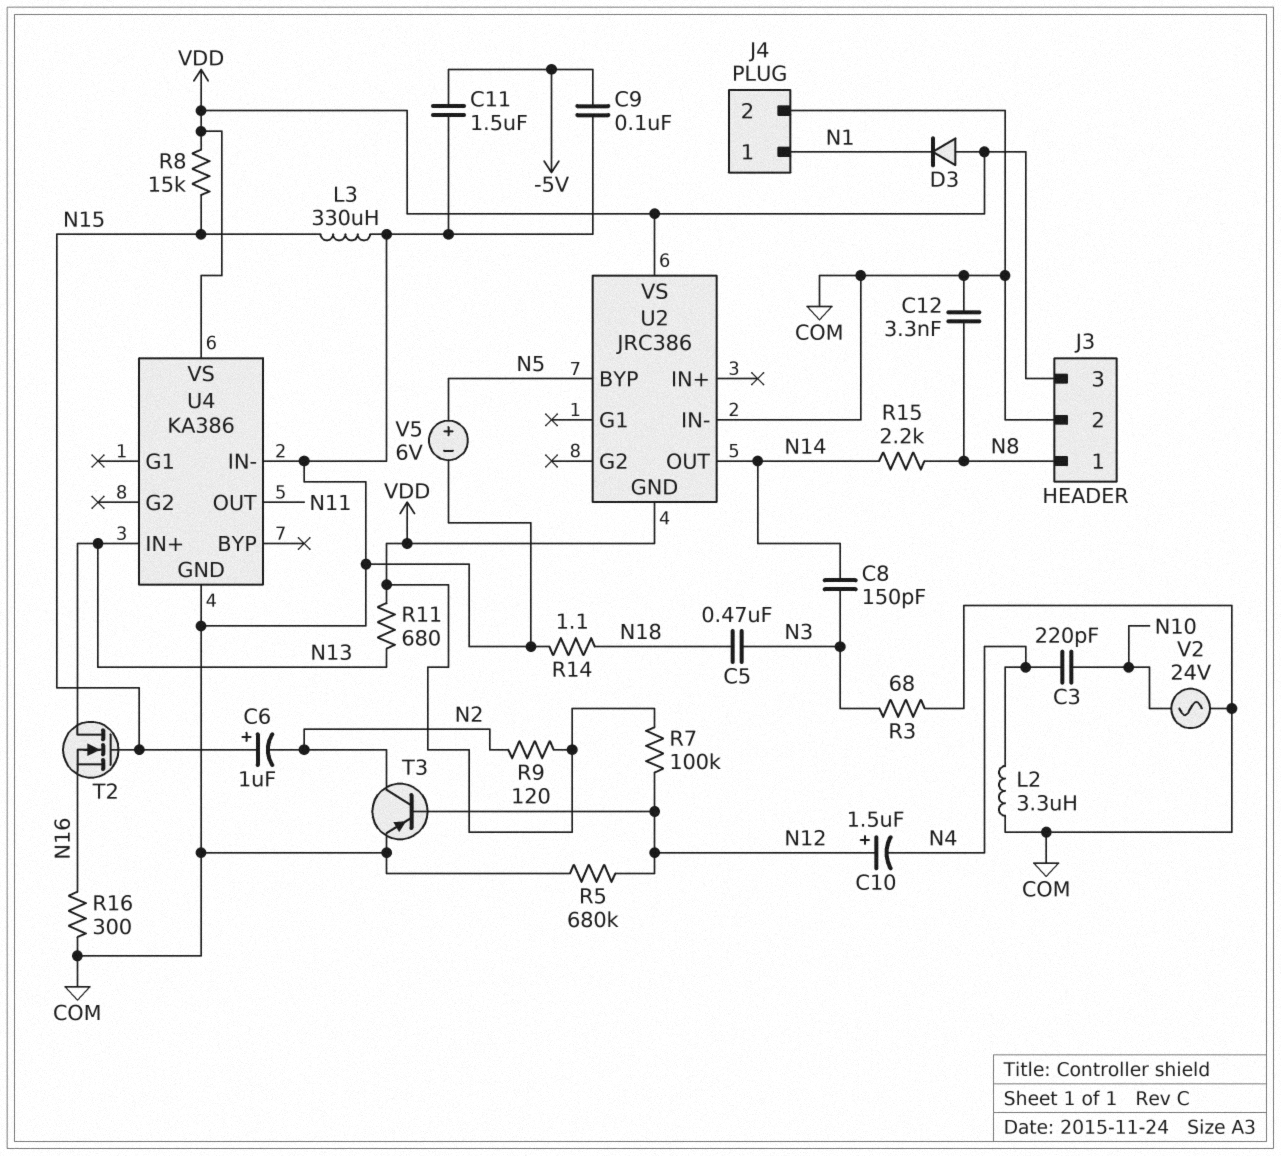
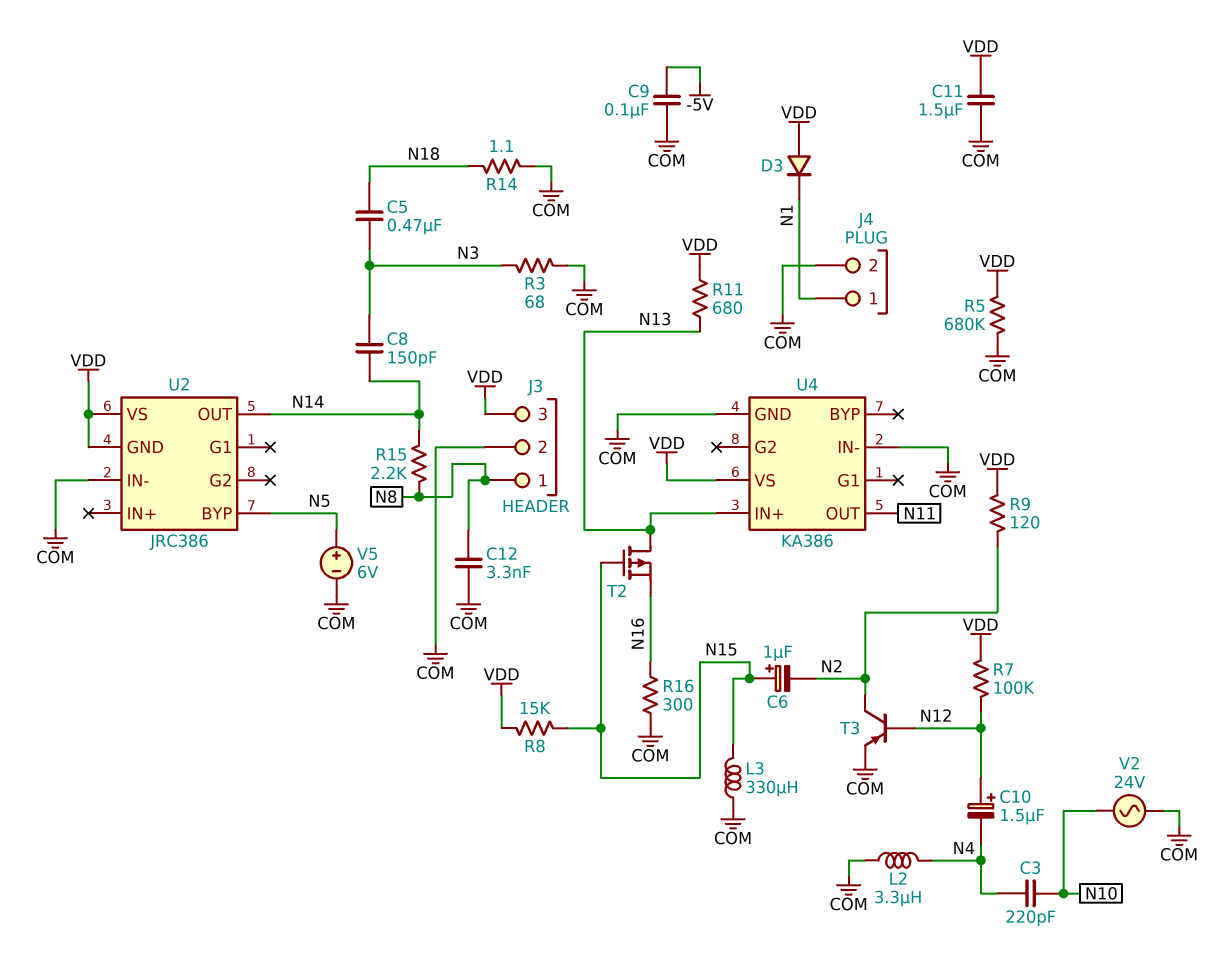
C11: 1.5uF (-5V, COM) -> 1.5uF (COM, VDD)
R5: 680k (COM, N12) -> 680k (COM, VDD)
T2: NMOS (G N15, D N13, S N16) -> PMOS (G N15, D N13, S N16)

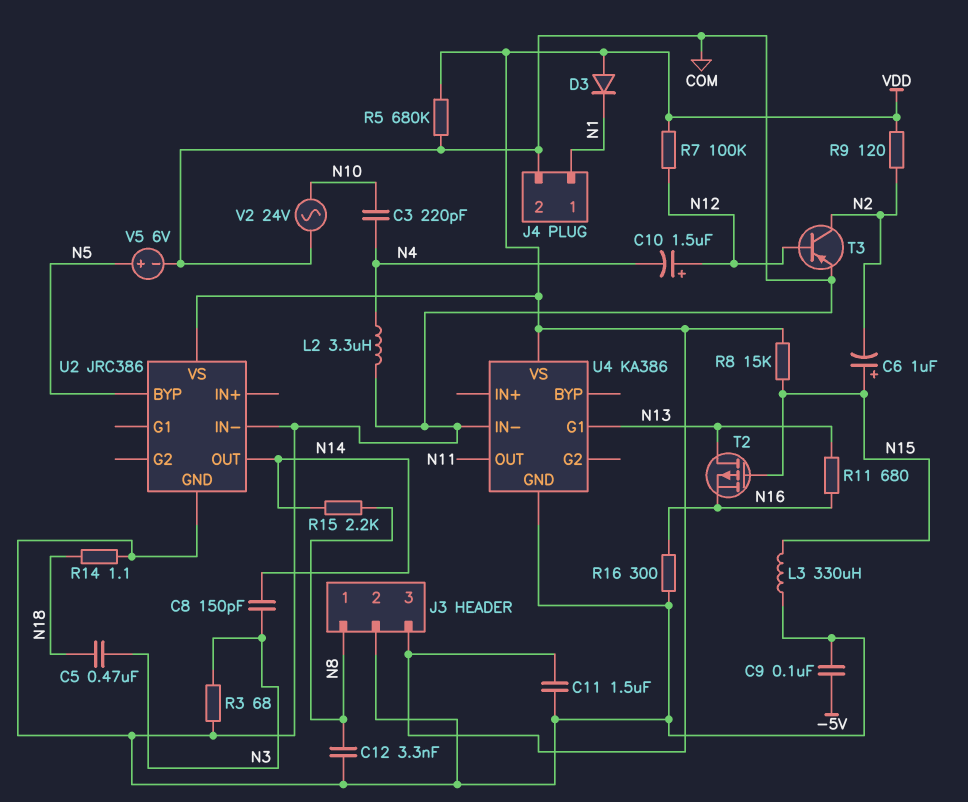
R11: 680 (N13, VDD) -> 680 (N13, N16)
U2 pin GND: VDD -> COM
U4 pin G1: none -> N13
U4 pin IN+: N13 -> none

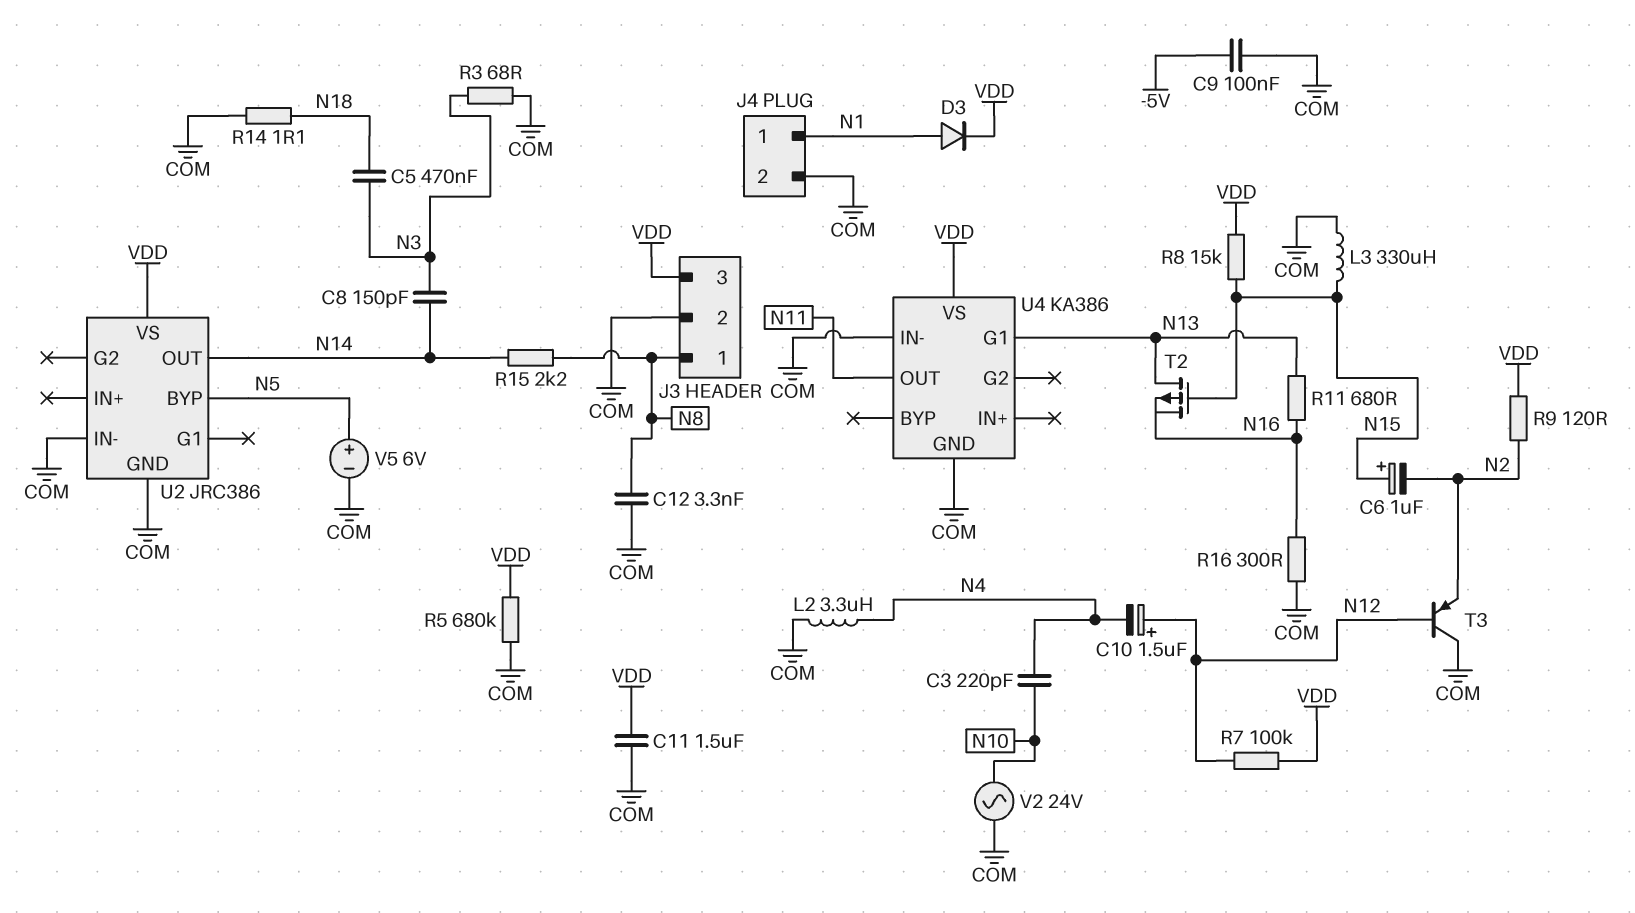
D3: diode (A VDD, K N1) -> diode (A N1, K VDD)
T3: PNP (B N12, C N2, E COM) -> PNP (B N12, C COM, E N2)

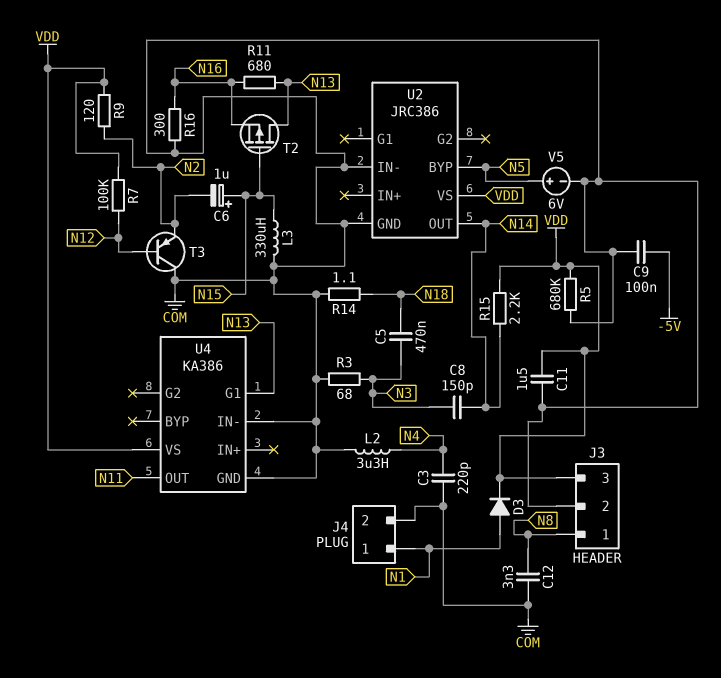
C3: 220pF (N4, N10) -> 220pF (COM, N4)
C10: 1.5uF (plus N12, minus N4) -> none
R8: 15k (N15, VDD) -> none
R15: 2.2k (N8, N14) -> 2.2k (N14, VDD)
V2: AC 24V (COM, N10) -> none

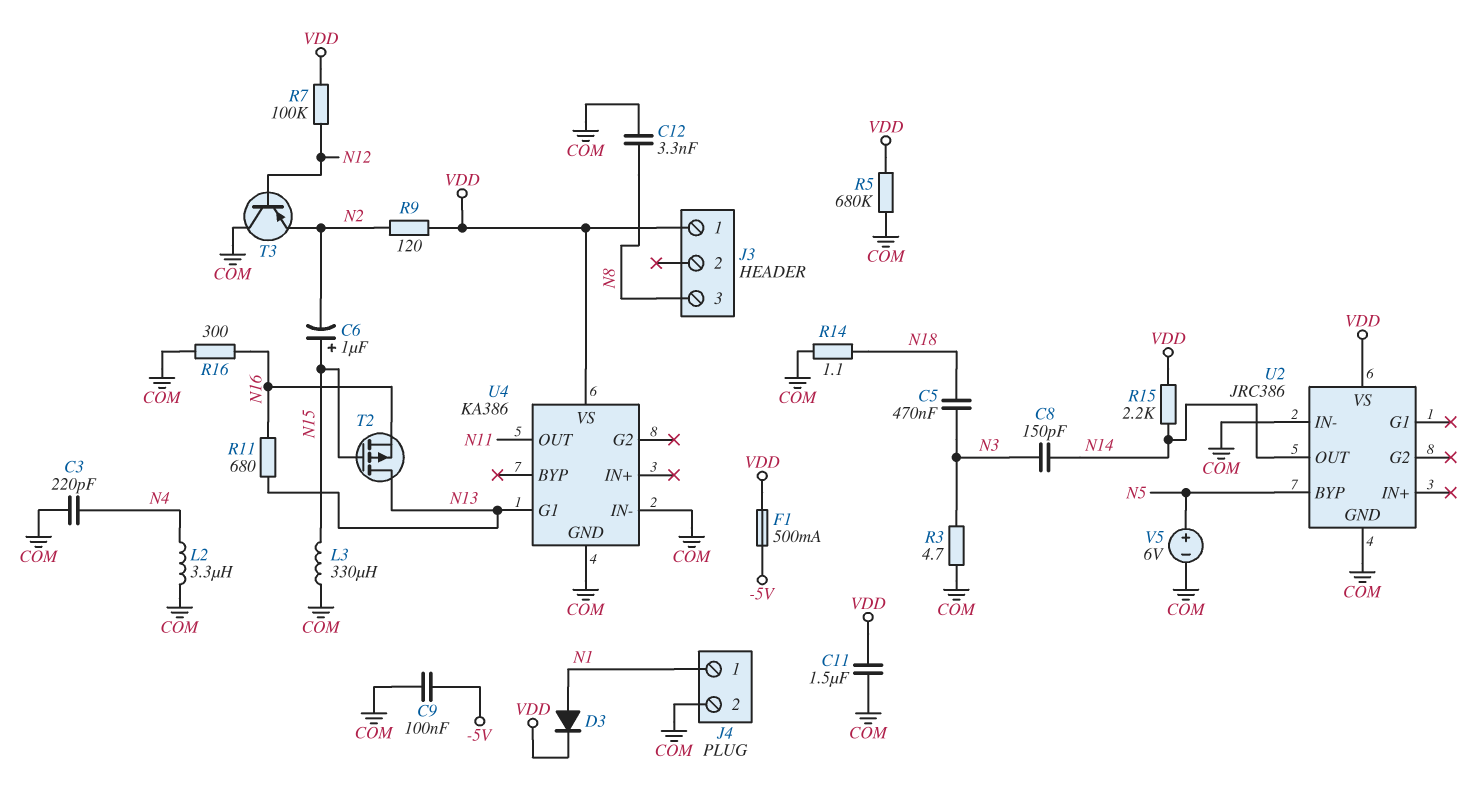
F1: none -> 500mA (-5V, VDD)
J3 pin 1: N8 -> VDD
J3 pin 2: COM -> none
J3 pin 3: VDD -> N8
R3: 68 (COM, N3) -> 4.7 (COM, N3)

